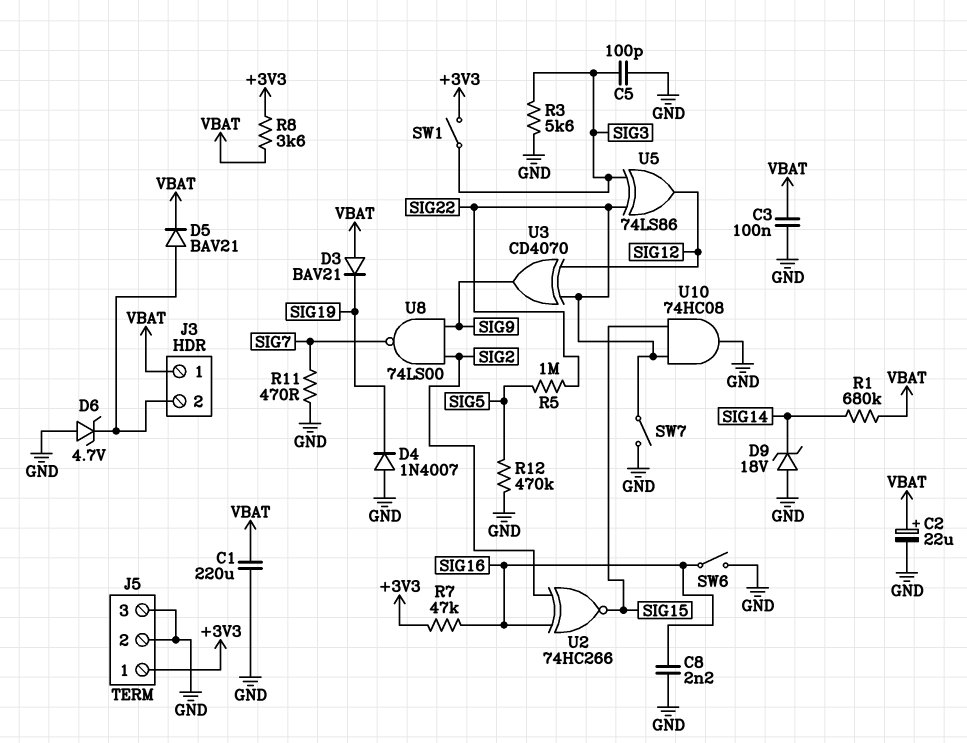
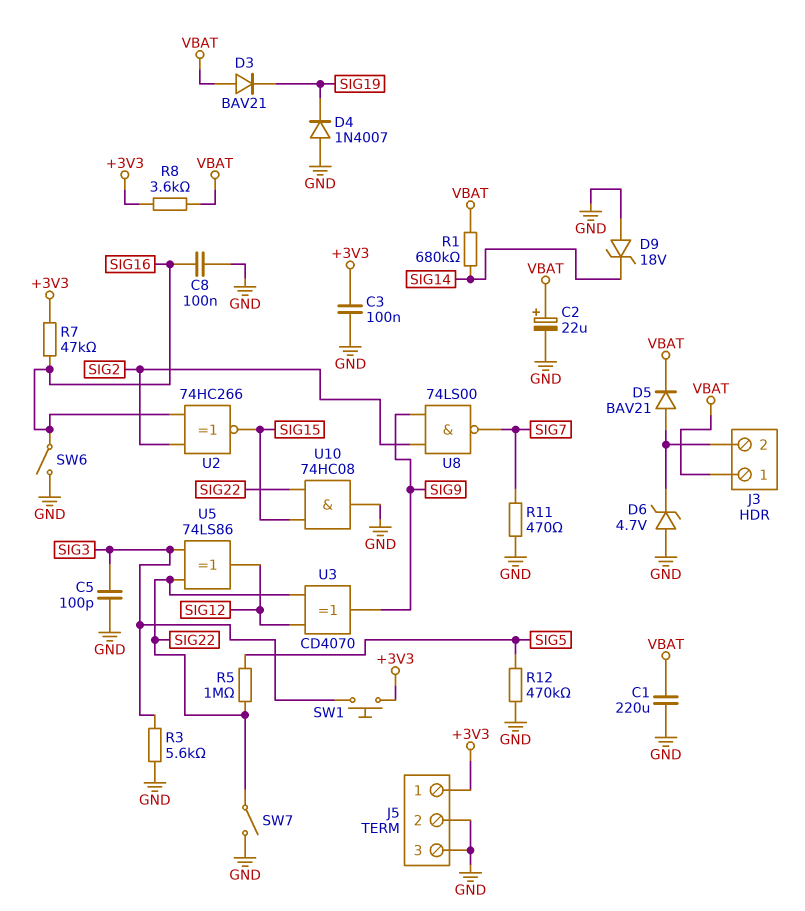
C3: 100nF (GND, VBAT) -> 100nF (+3V3, GND)
C8: 2.2nF (GND, SIG16) -> 100nF (GND, SIG16)
SW1: switch (+3V3, SIG3) -> button (+3V3, SIG3)

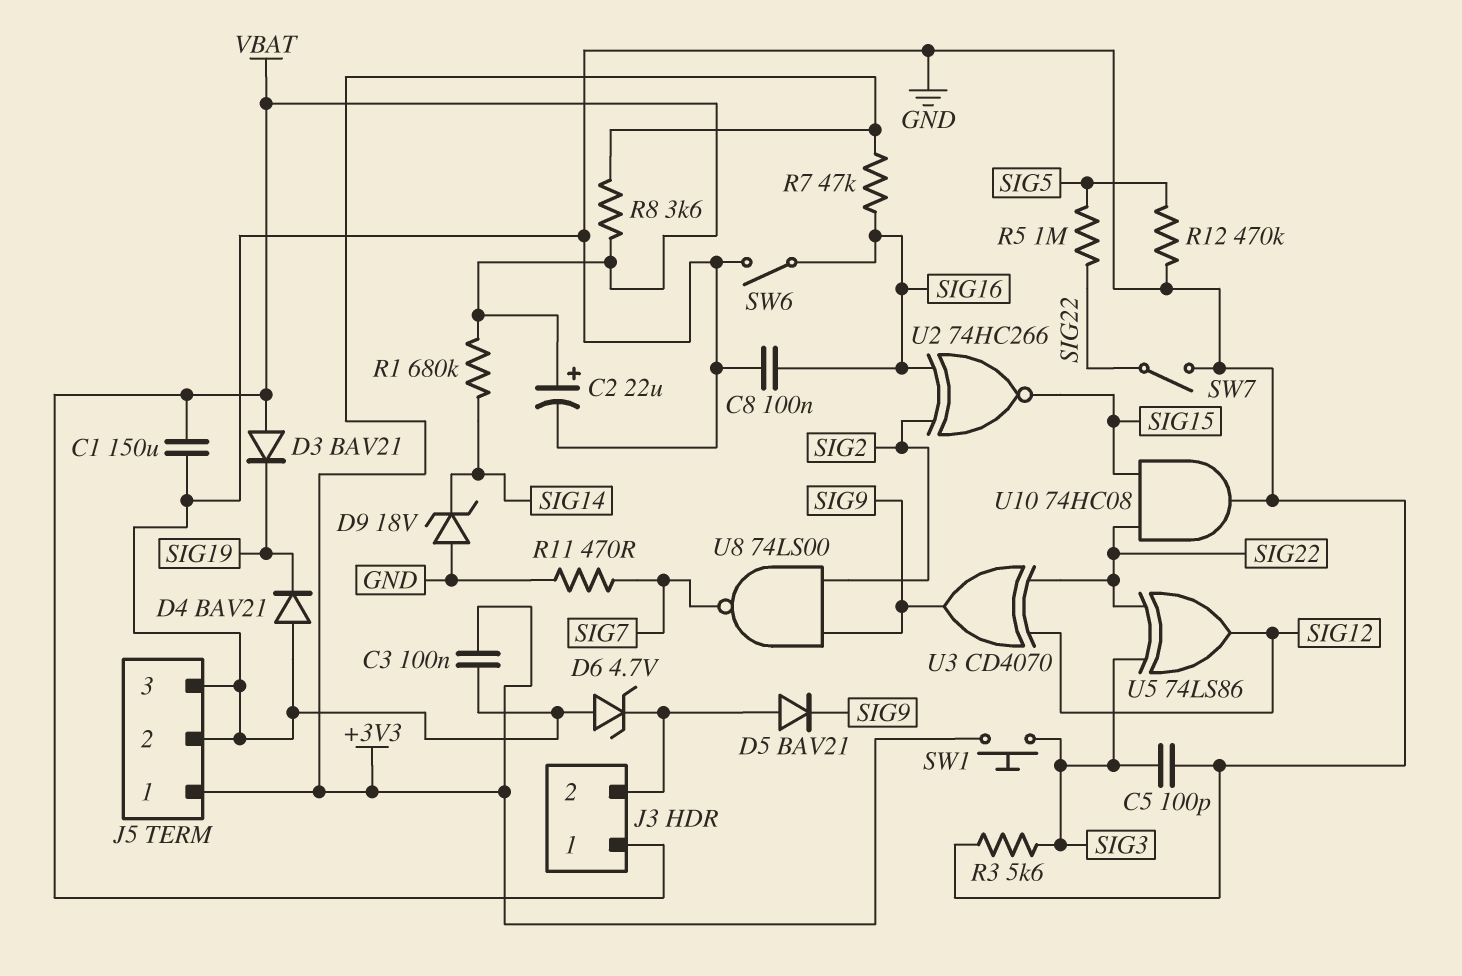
C1: 220uF (GND, VBAT) -> 150uF (GND, VBAT)
D4: diode 1N4007 (A GND, K SIG19) -> diode BAV21 (A GND, K SIG19)
D5: diode BAV21 (A J3/2, K VBAT) -> diode BAV21 (A J3/2, K SIG9)

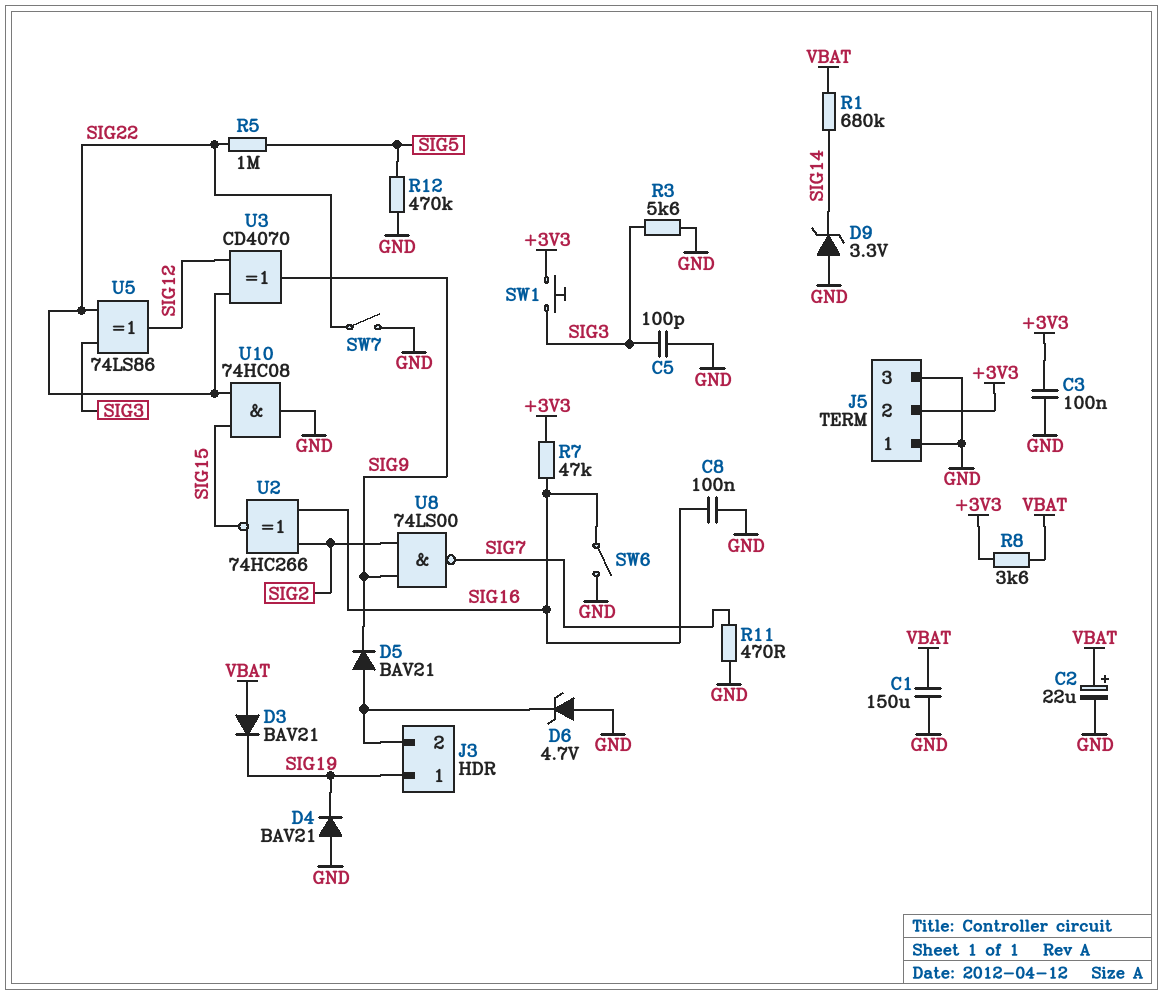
D9: zener 18V (A GND, K SIG14) -> zener 3.3V (A GND, K SIG14)
J3 pin 1: VBAT -> SIG19
J5 pin 1: +3V3 -> GND
J5 pin 2: GND -> +3V3

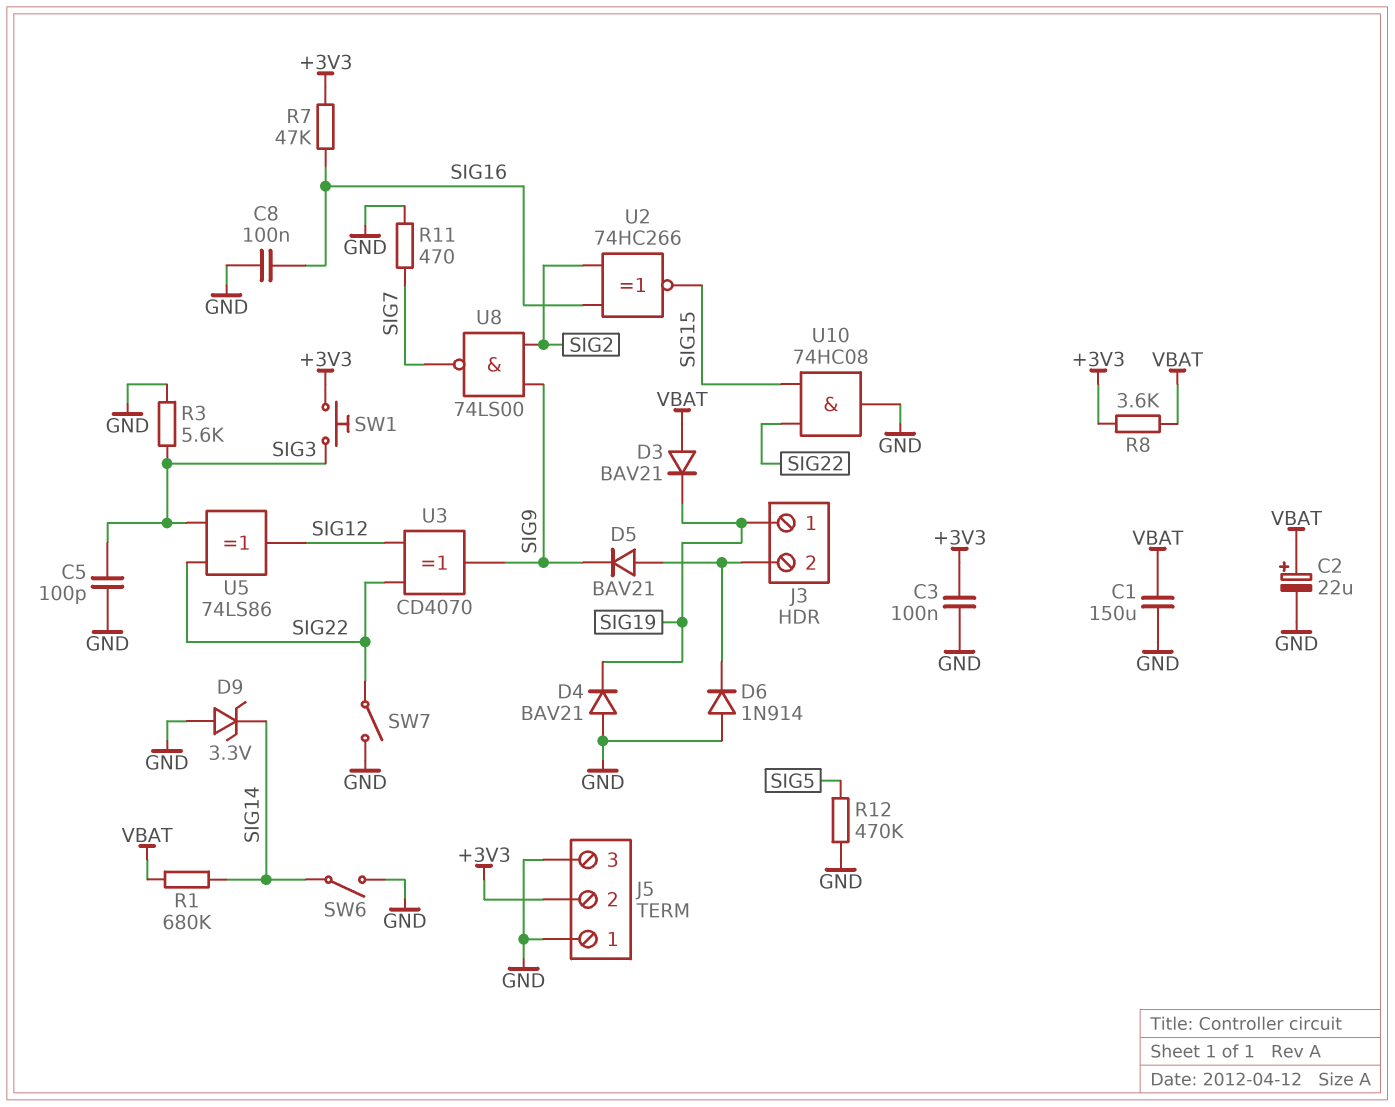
D6: zener 4.7V (A GND, K J3/2) -> diode 1N914 (A GND, K J3/2)
R5: 1M (SIG5, SIG22) -> none
SW6: switch (GND, SIG16) -> switch (GND, SIG14)

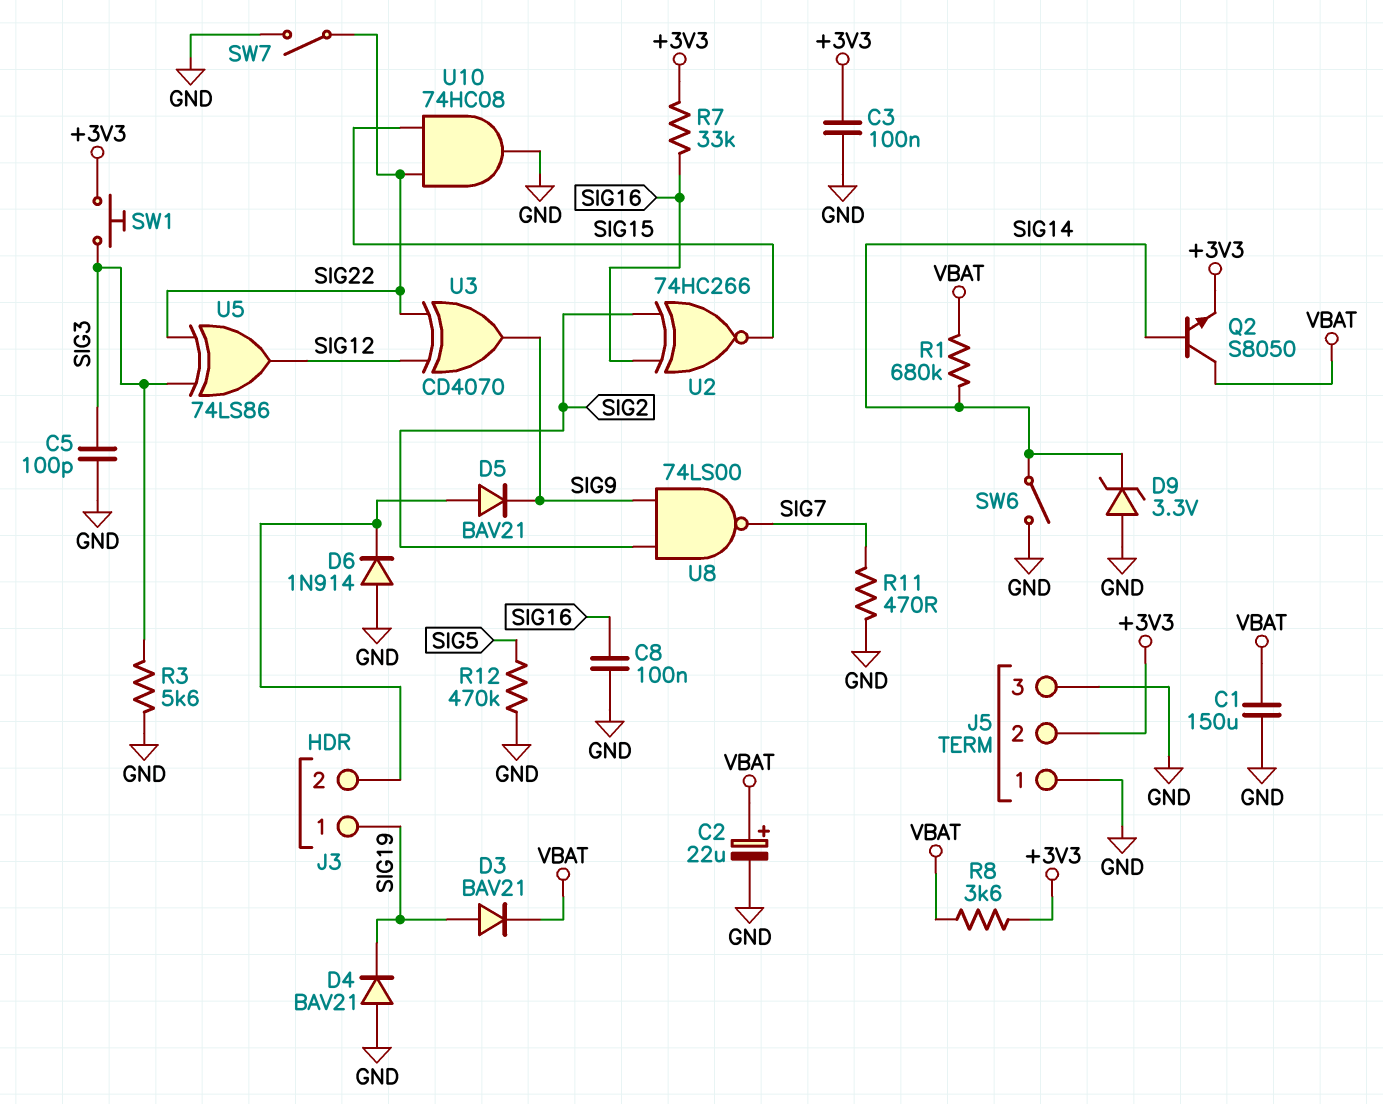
D3: diode BAV21 (A VBAT, K SIG19) -> diode BAV21 (A SIG19, K VBAT)
Q2: none -> NPN S8050 (B SIG14, C VBAT, E +3V3)
R7: 47k (+3V3, SIG16) -> 33k (+3V3, SIG16)

